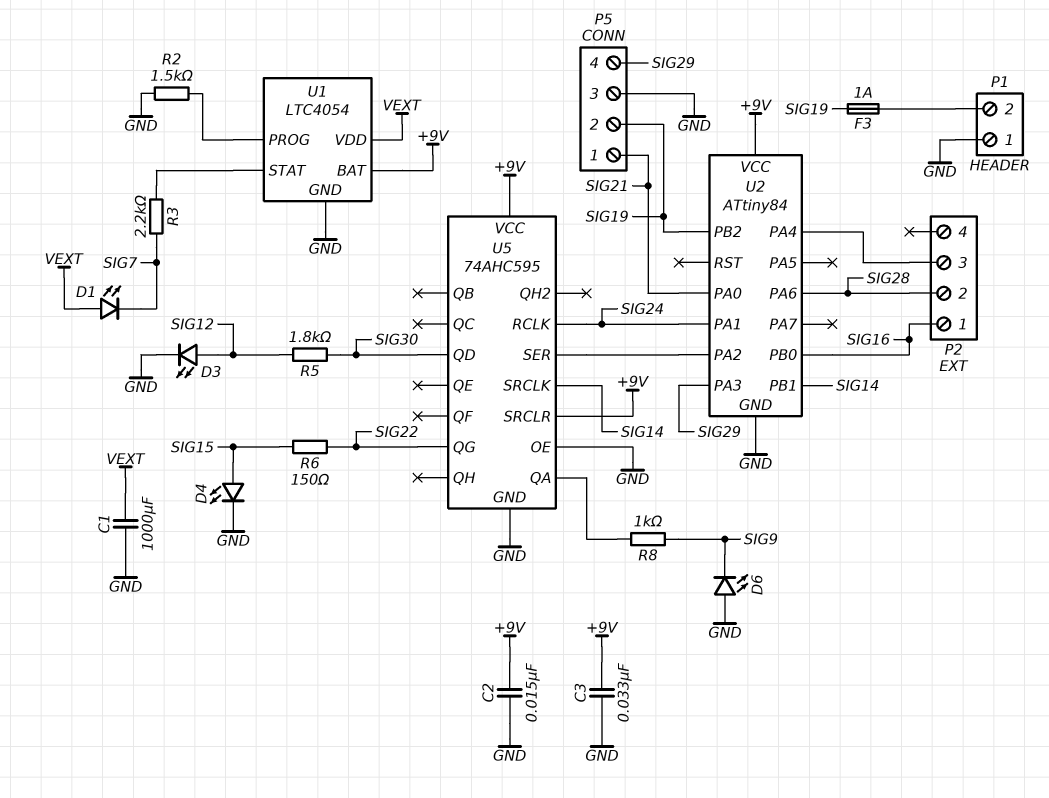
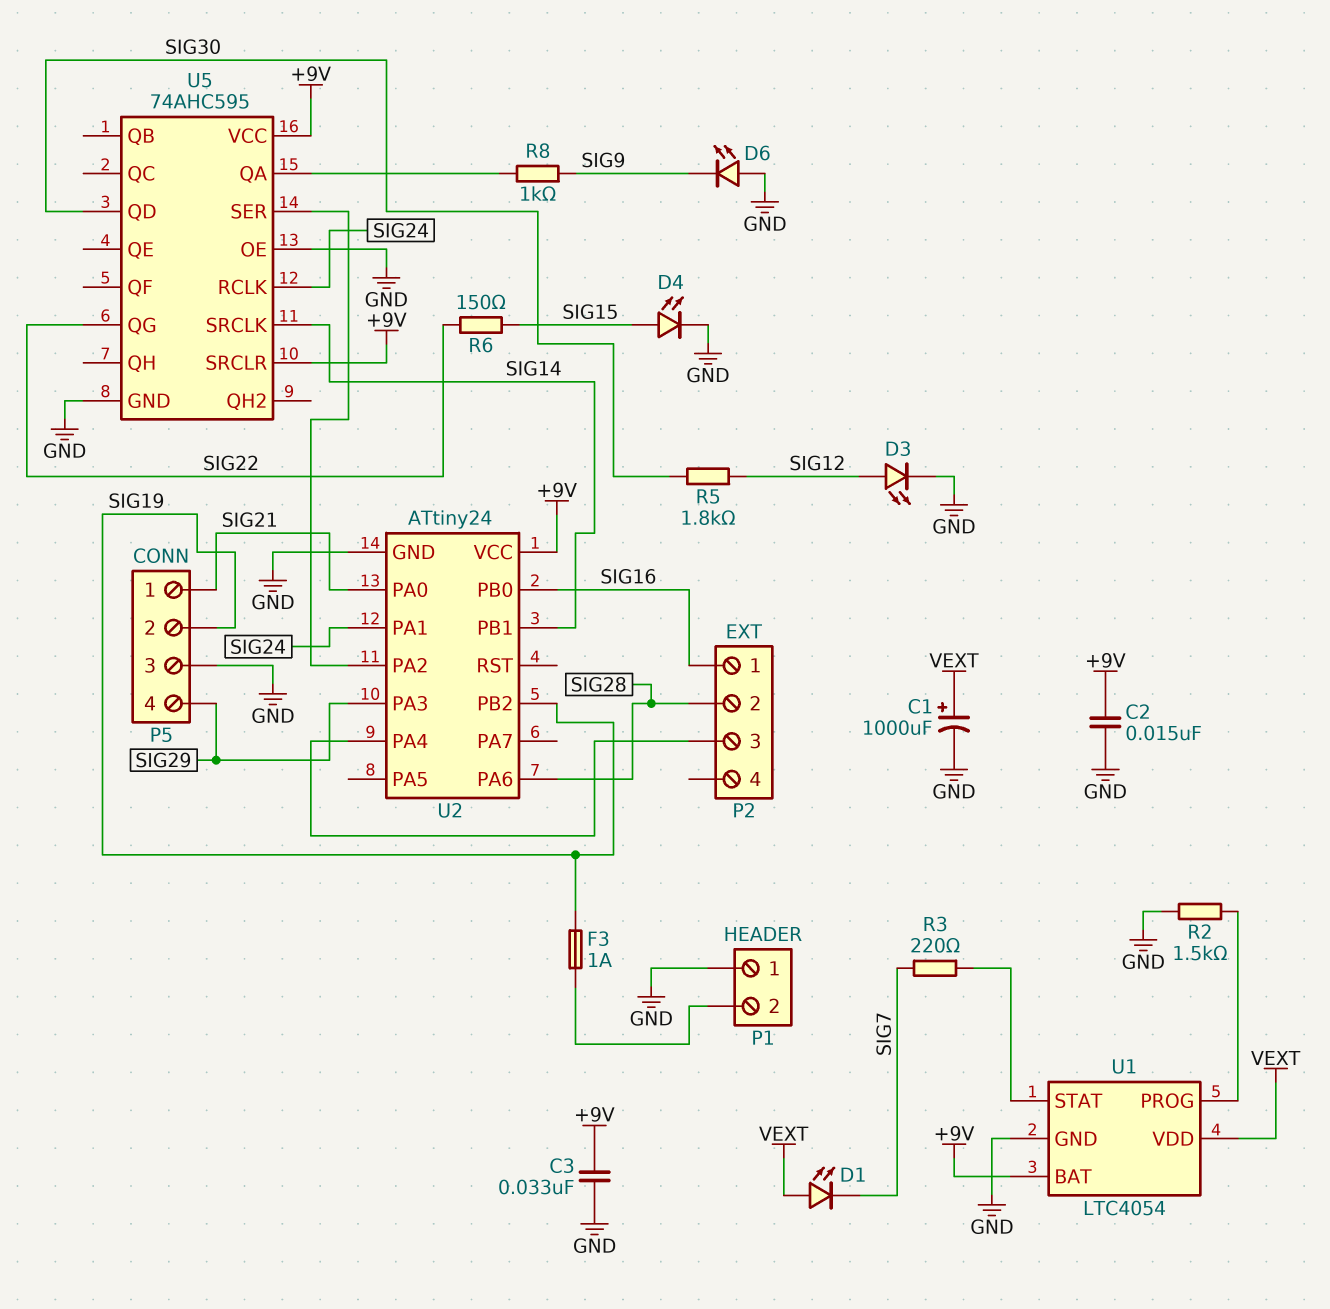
C1: 1000uF (GND, VEXT) -> 1000uF (plus VEXT, minus GND)
R3: 2.2k (SIG7, U1/STAT) -> 220 (SIG7, U1/STAT)
U2: ATtiny84 -> ATtiny24

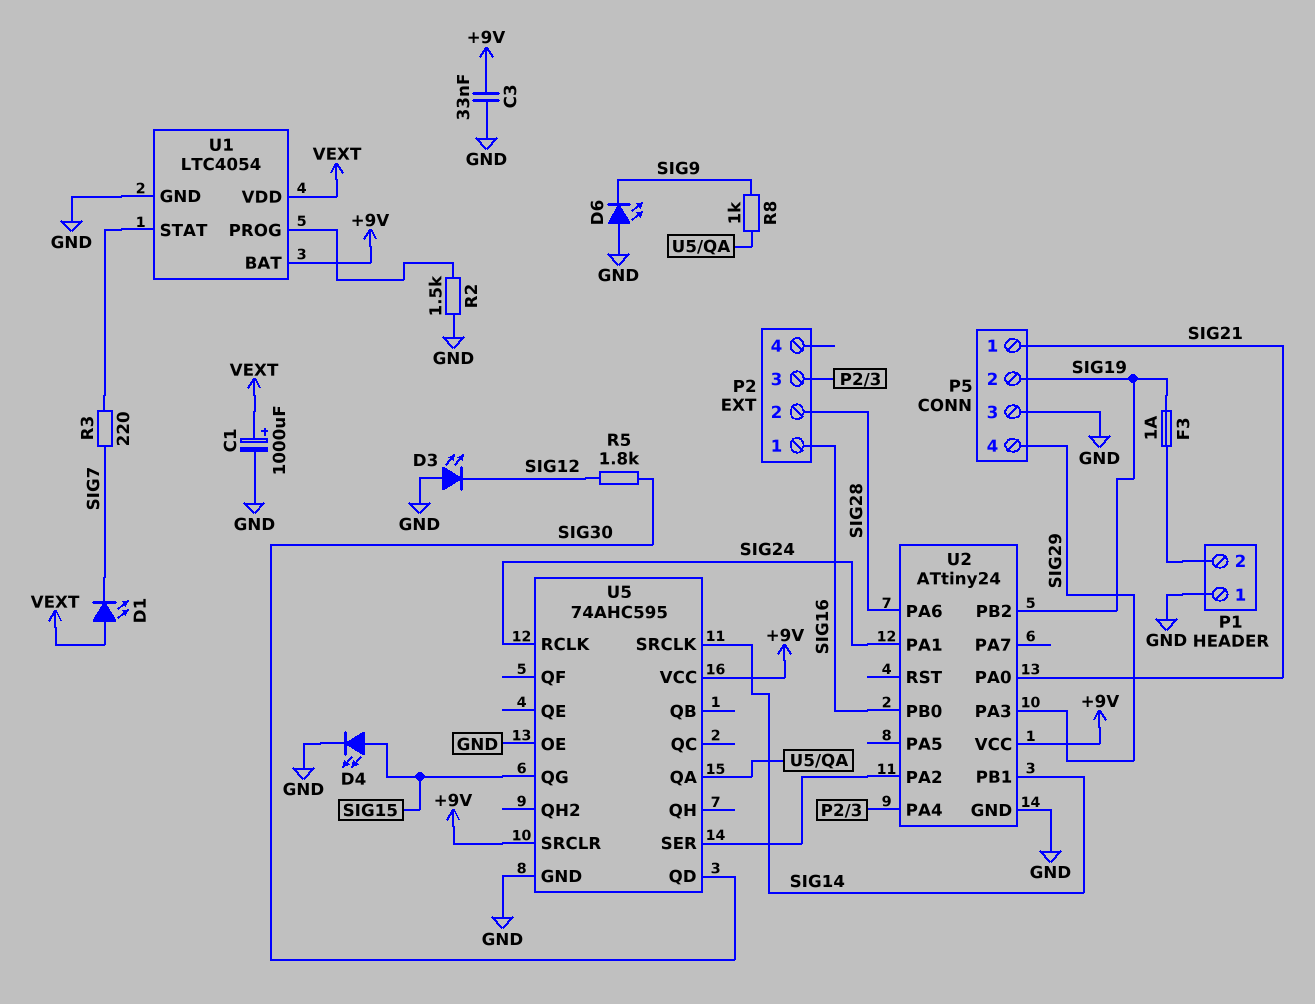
C2: 15nF (+9V, GND) -> none
D3: LED (A SIG12, K GND) -> LED (A GND, K SIG12)
R6: 150 (SIG15, SIG22) -> none
U5 pin QG: SIG22 -> SIG15

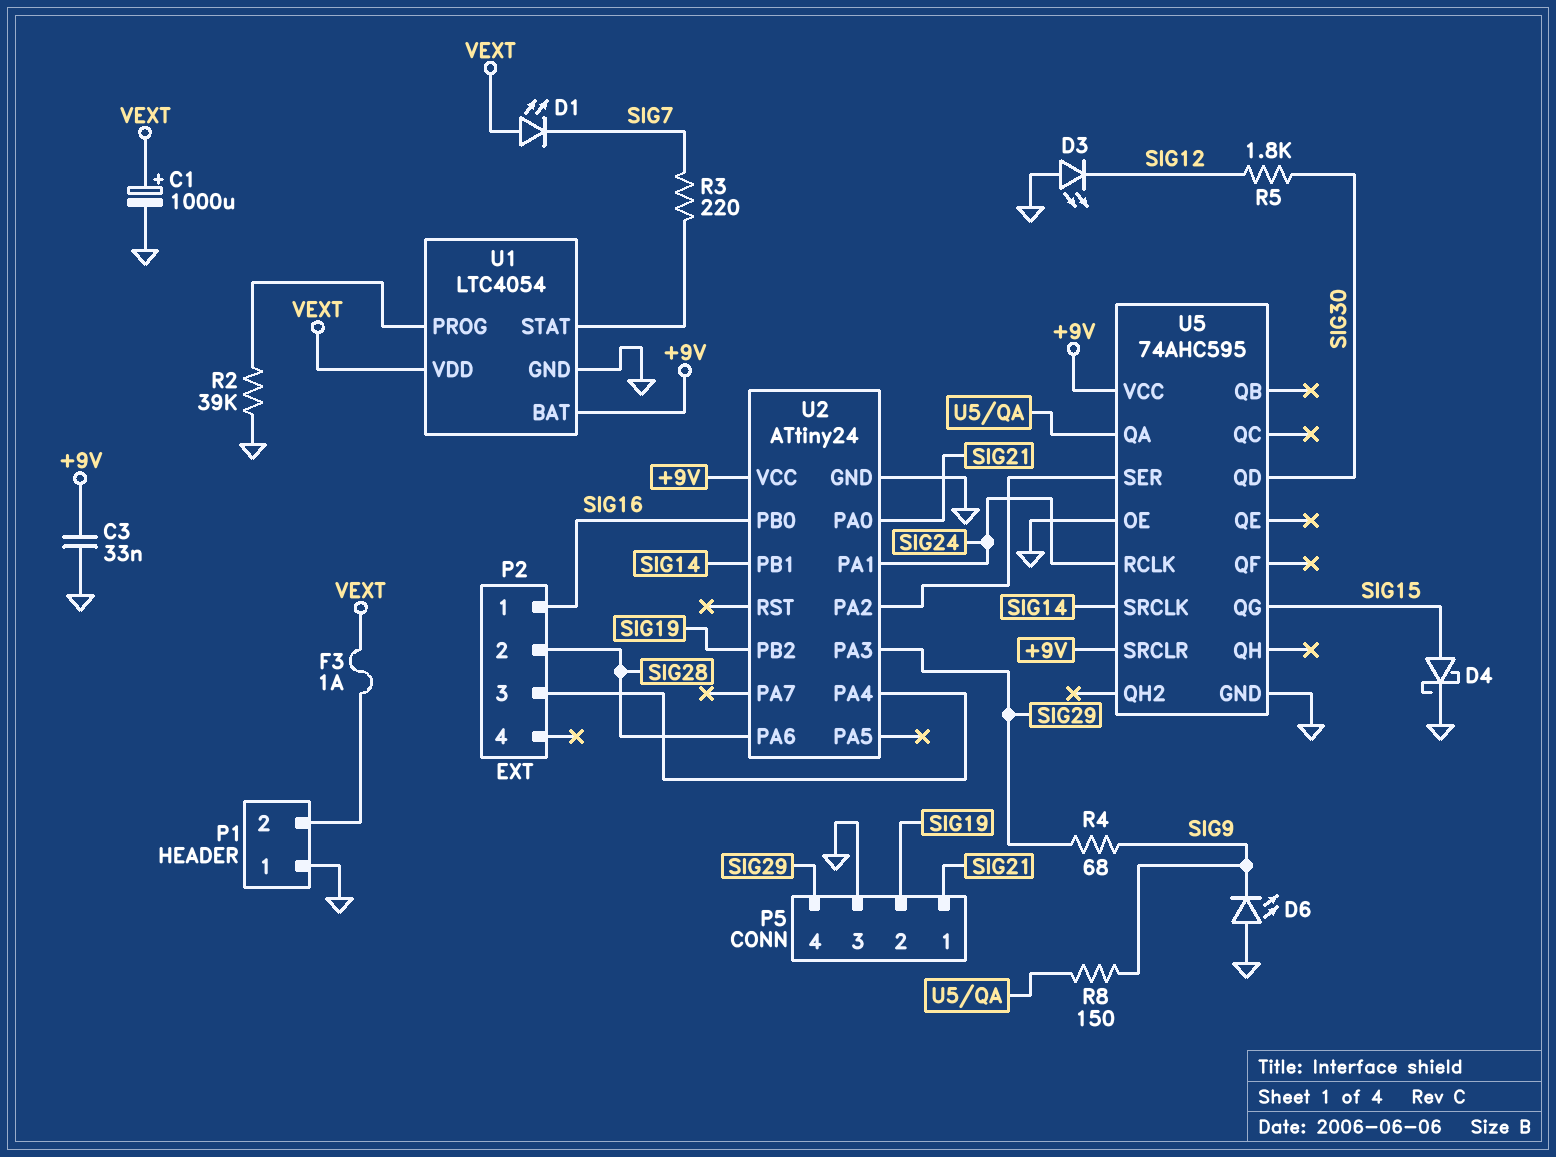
D4: LED (A SIG15, K GND) -> schottky (A SIG15, K GND)
F3: 1A (P1/2, SIG19) -> 1A (P1/2, VEXT)
R2: 1.5k (GND, U1/PROG) -> 39k (GND, U1/PROG)
R4: none -> 68 (SIG9, SIG29)
R8: 1k (SIG9, U5/QA) -> 150 (SIG9, U5/QA)

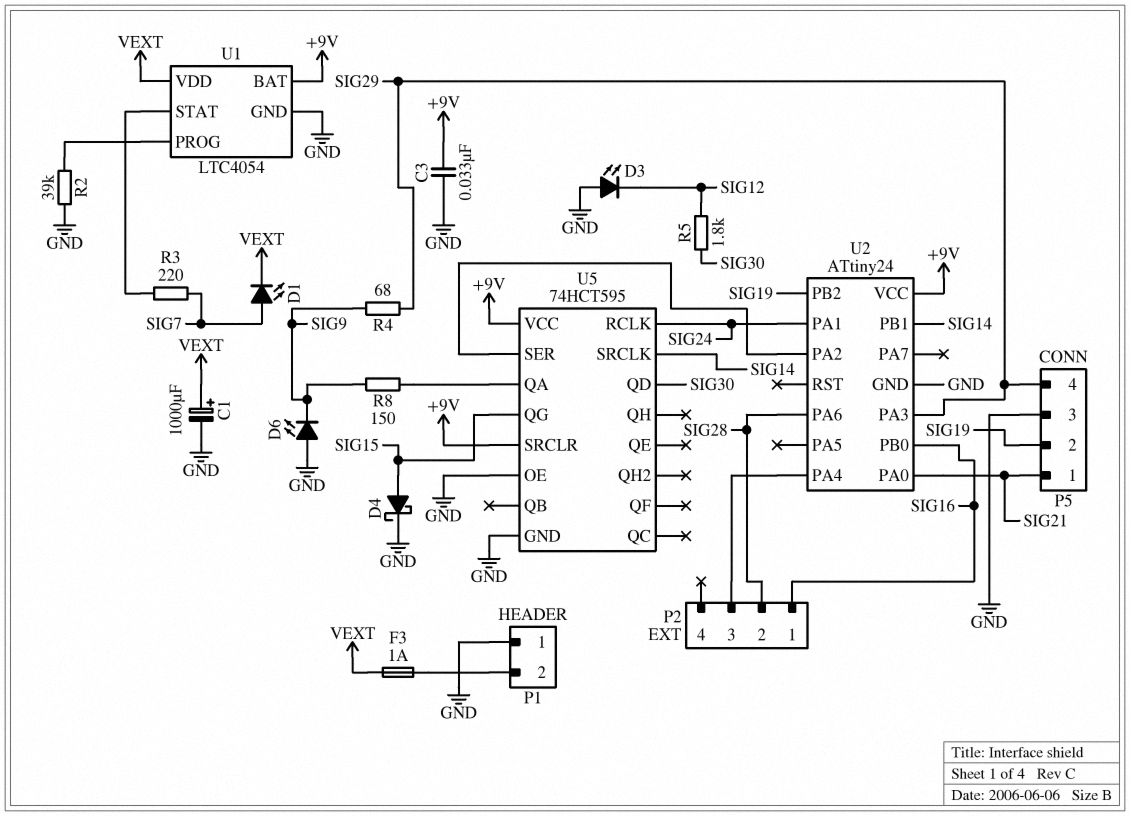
D1: LED (A VEXT, K SIG7) -> LED (A SIG7, K VEXT)
U5: 74AHC595 -> 74HCT595

